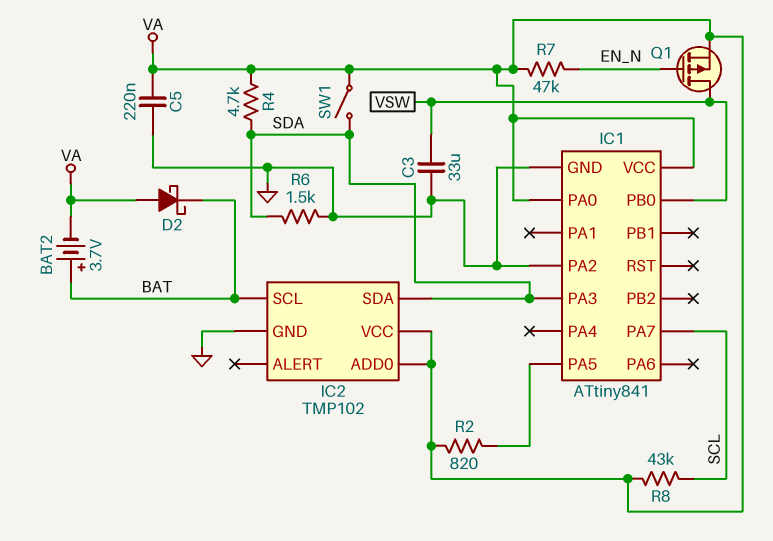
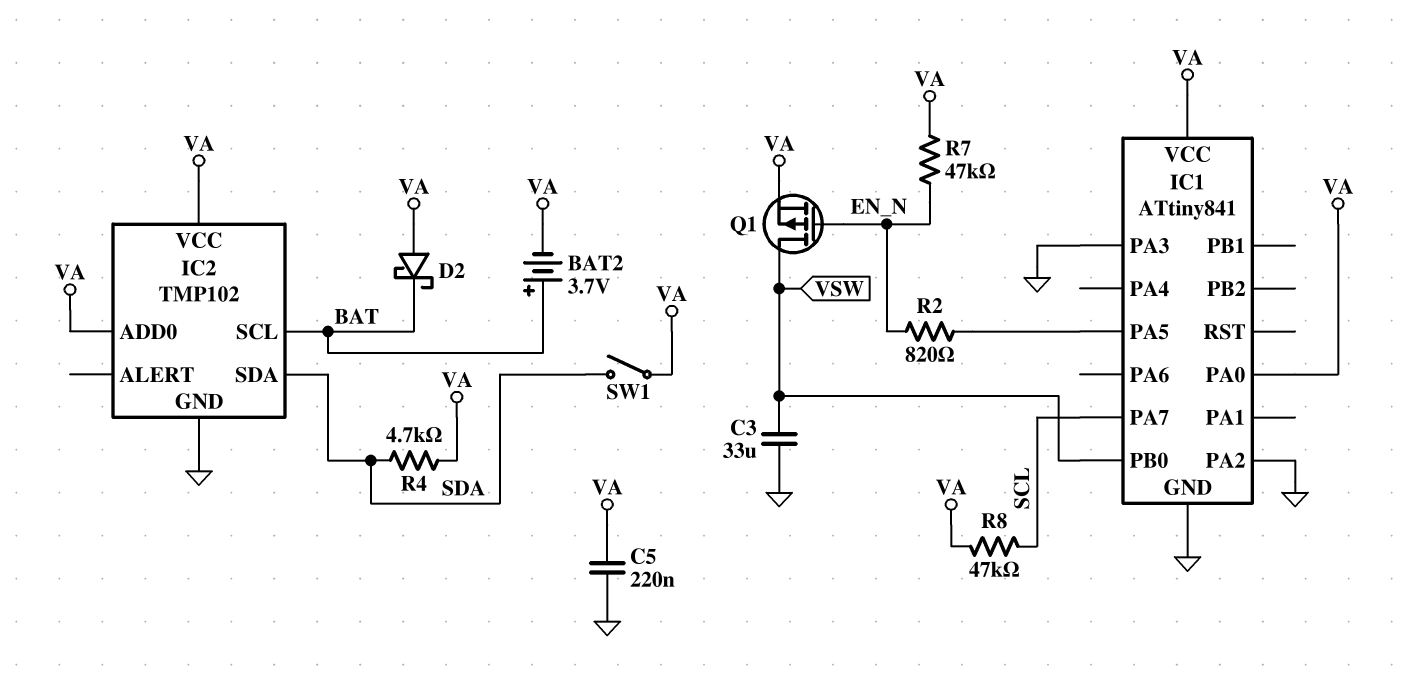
IC1 pin PA3: SDA -> GND
R2: 820 (IC1/PA5, VA) -> 820 (EN_N, IC1/PA5)
R6: 1.5k (GND, SDA) -> none
R8: 43k (SCL, VA) -> 47k (SCL, VA)

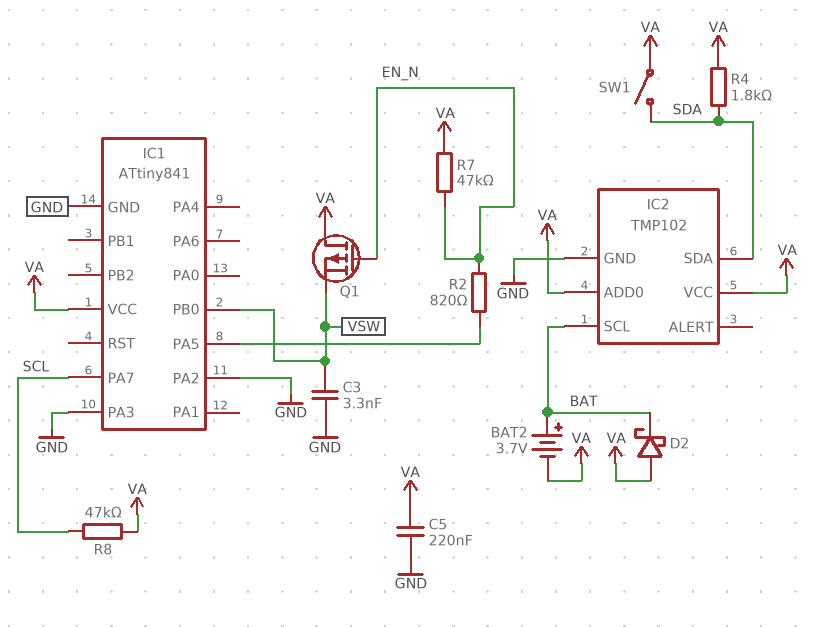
C3: 33uF (GND, VSW) -> 3.3nF (GND, VSW)
IC1 pin PA0: VA -> none
Q1: PMOS (G EN_N, D VSW, S VA) -> PMOS (G EN_N, D VA, S VSW)
R4: 4.7k (SDA, VA) -> 1.8k (SDA, VA)

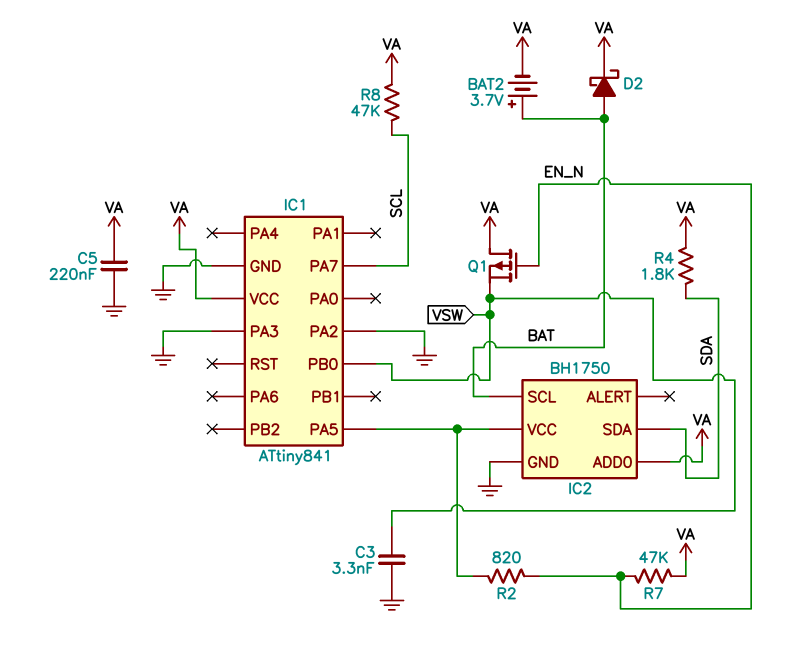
D2: schottky (A VA, K BAT) -> schottky (A BAT, K VA)
IC2: TMP102 -> BH1750
IC2 pin VCC: VA -> IC1/PA5
SW1: switch (SDA, VA) -> none

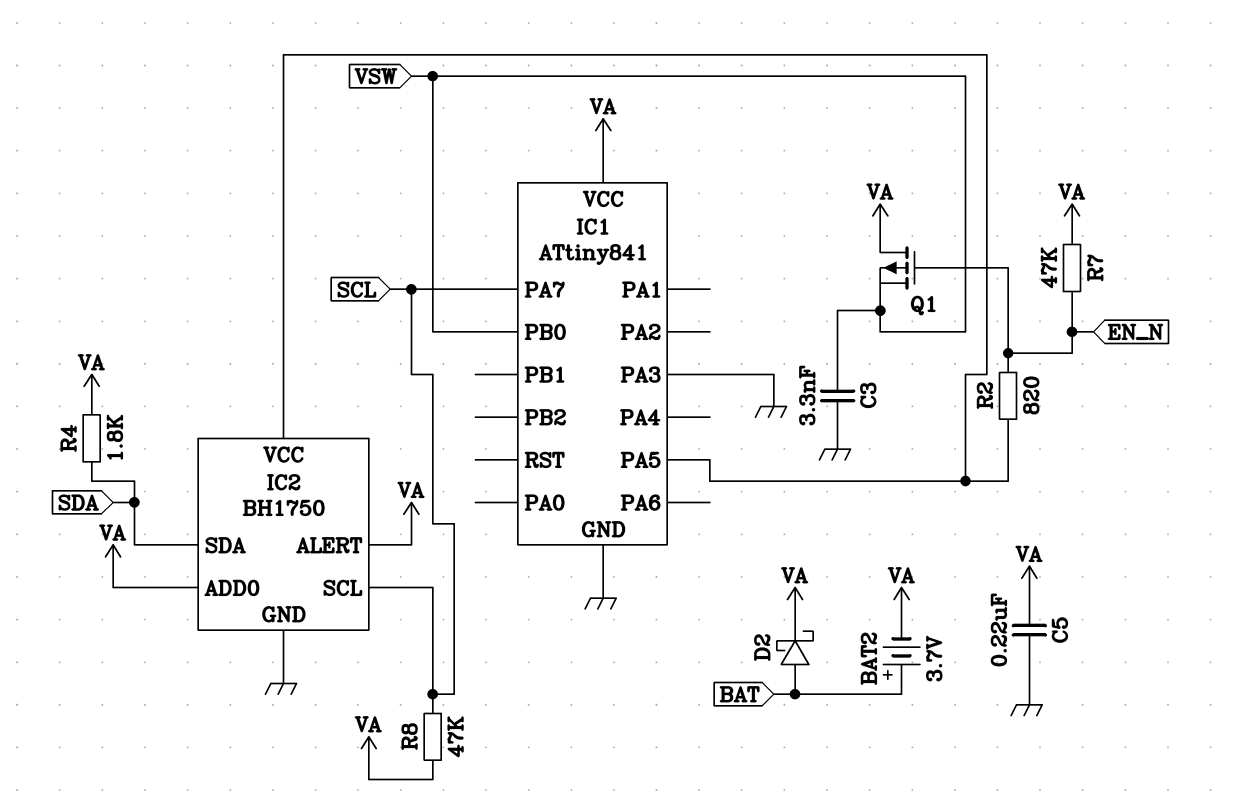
IC1 pin PA2: GND -> none
IC2 pin ALERT: none -> VA
IC2 pin SCL: BAT -> SCL

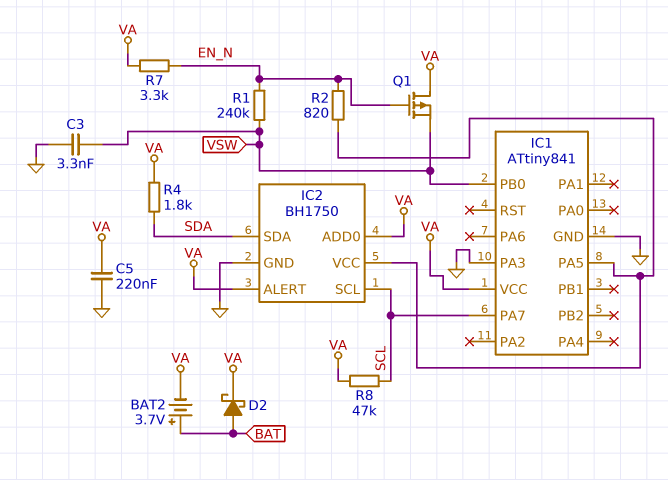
R1: none -> 240k (EN_N, VSW)
R7: 47k (EN_N, VA) -> 3.3k (EN_N, VA)

